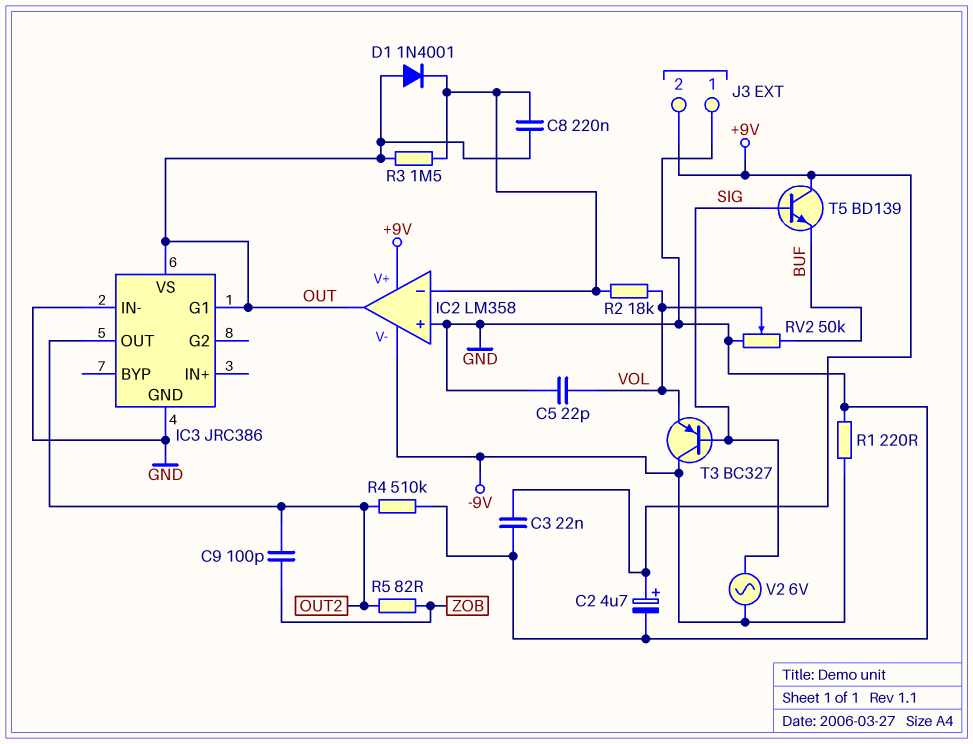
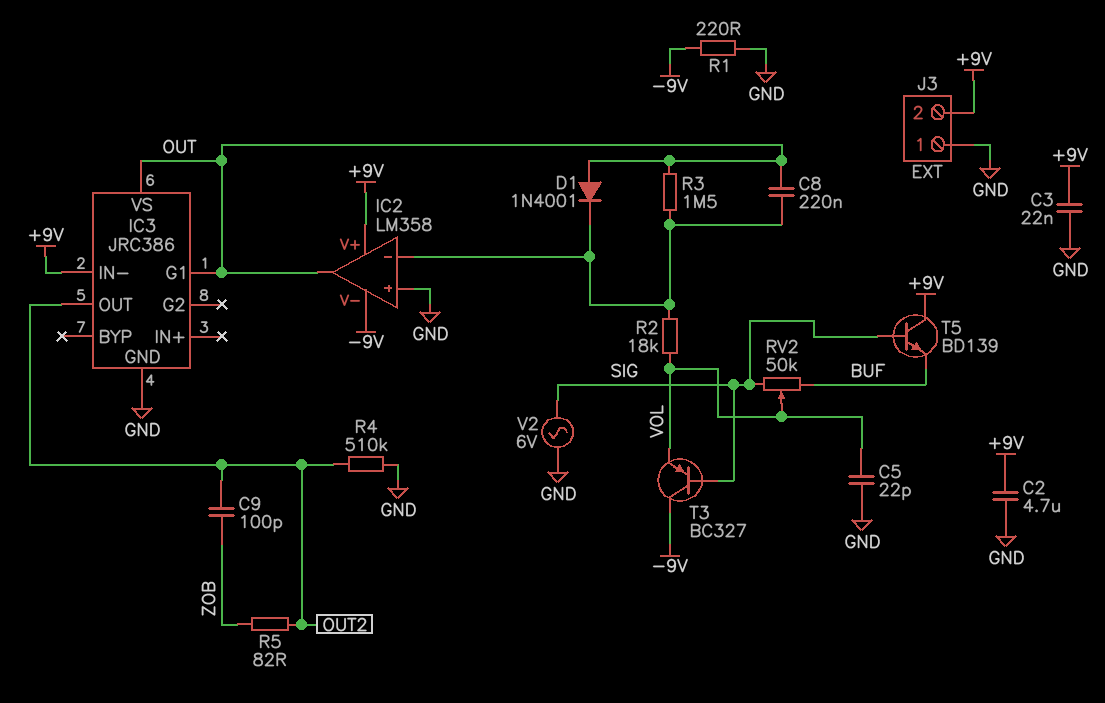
C2: 4.7uF (plus +9V, minus GND) -> 4.7uF (+9V, GND)
IC3 pin IN-: GND -> +9V
RV2: 50k (BUF, GND, wiper VOL) -> 50k (BUF, SIG, wiper VOL)
V2: AC 6V (-9V, SIG) -> AC 6V (GND, SIG)

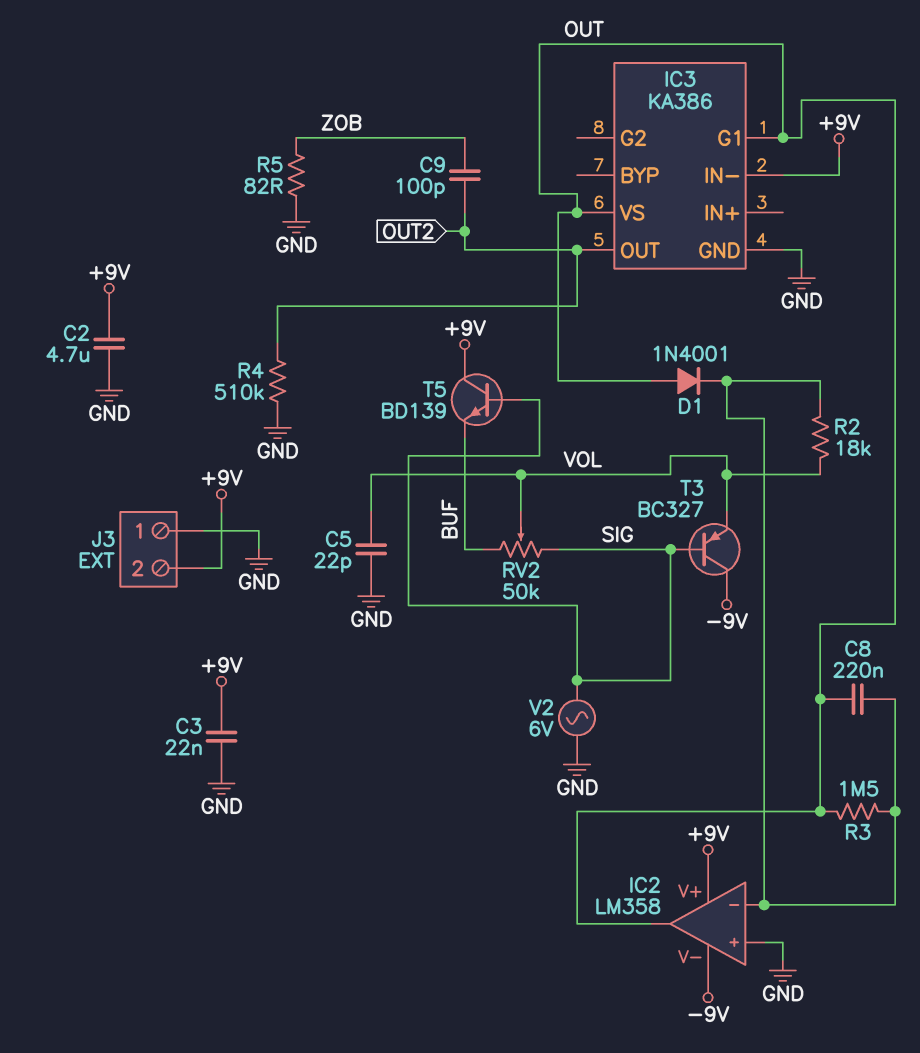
IC3: JRC386 -> KA386
R1: 220 (-9V, GND) -> none
R5: 82 (OUT2, ZOB) -> 82 (GND, ZOB)

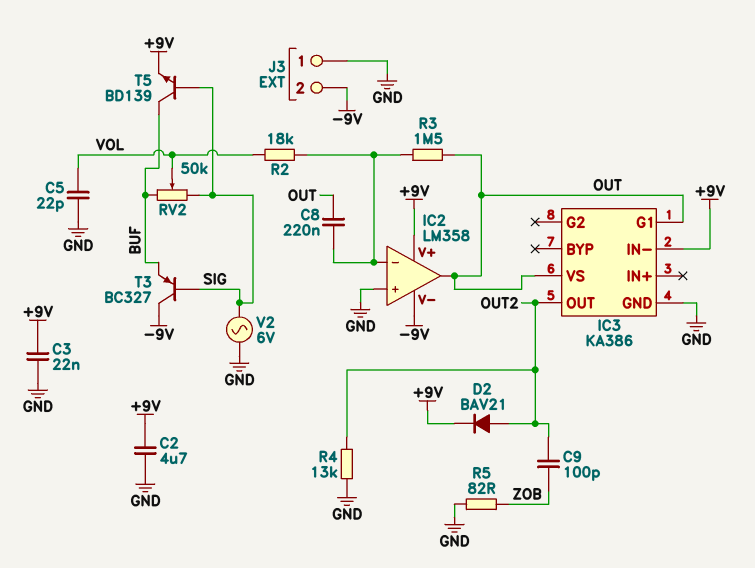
D1: diode 1N4001 (A OUT, K IC2/in-) -> none
D2: none -> diode BAV21 (A OUT2, K +9V)
J3 pin 2: +9V -> -9V
R4: 510k (GND, OUT2) -> 13k (GND, OUT2)
T3: PNP BC327 (B SIG, C -9V, E VOL) -> PNP BC327 (B SIG, C -9V, E BUF)
T5: NPN BD139 (B SIG, C +9V, E BUF) -> NPN BD139 (B SIG, C BUF, E +9V)

